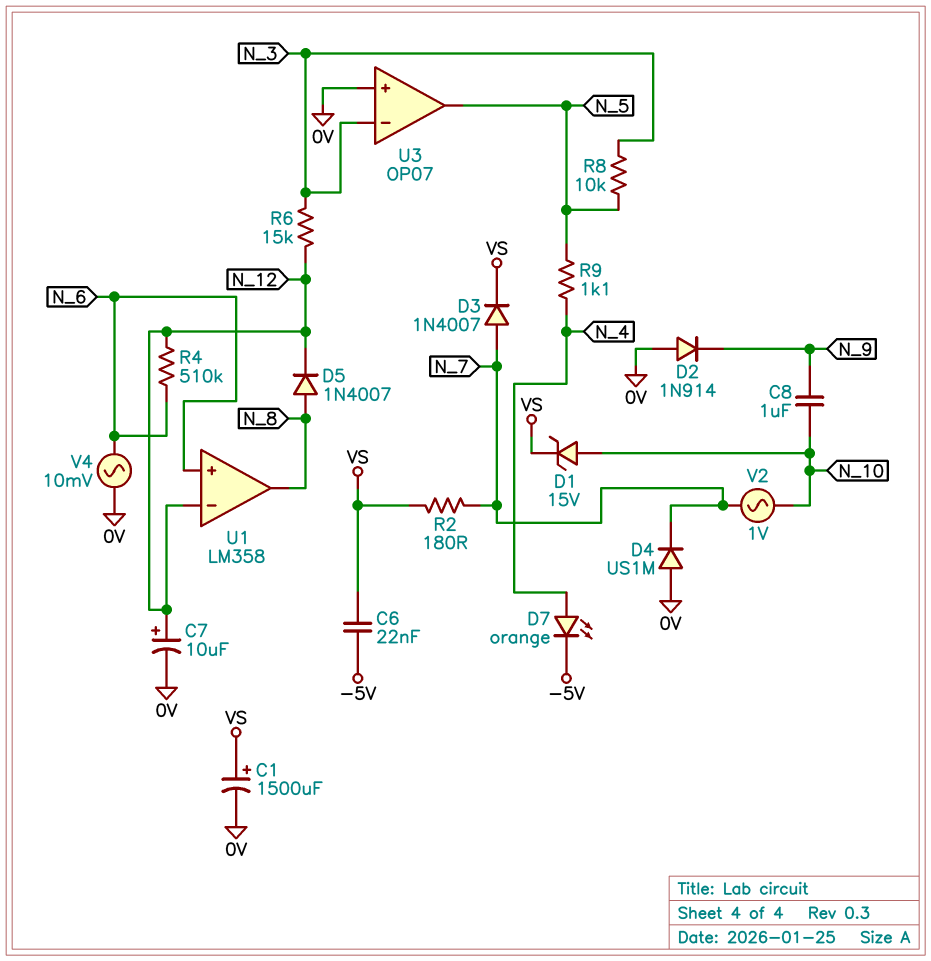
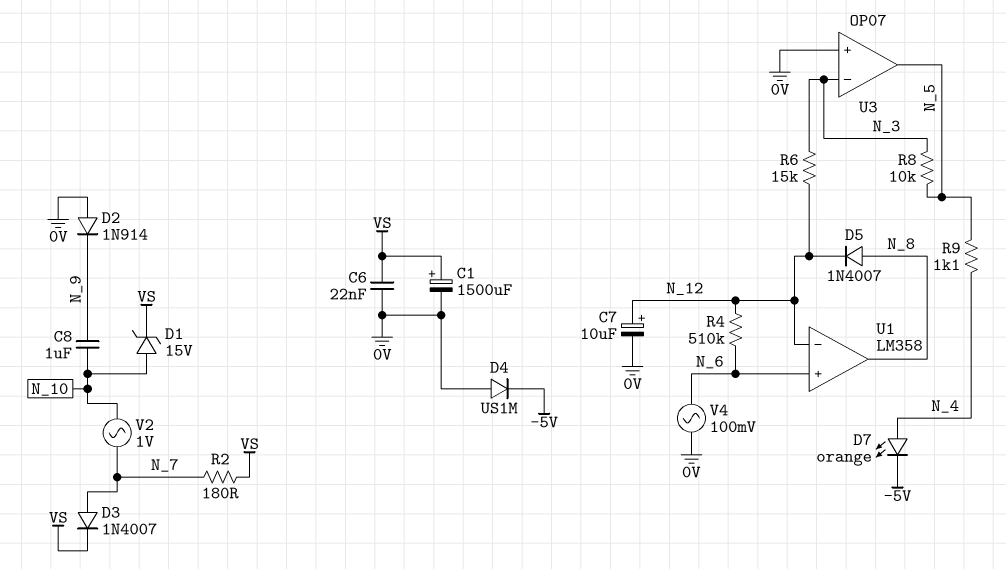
C6: 22nF (-5V, VS) -> 22nF (0V, VS)
D4: diode US1M (A 0V, K N_7) -> diode US1M (A 0V, K -5V)
V4: AC 10mV (0V, N_6) -> AC 100mV (0V, N_6)

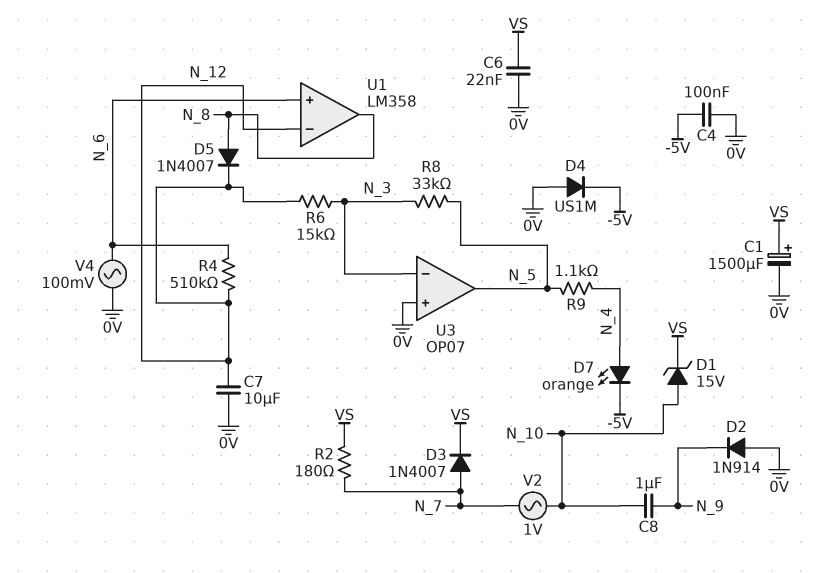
C4: none -> 100nF (-5V, 0V)
C7: 10uF (plus N_12, minus 0V) -> 10uF (0V, N_12)
R8: 10k (N_3, N_5) -> 33k (N_3, N_5)

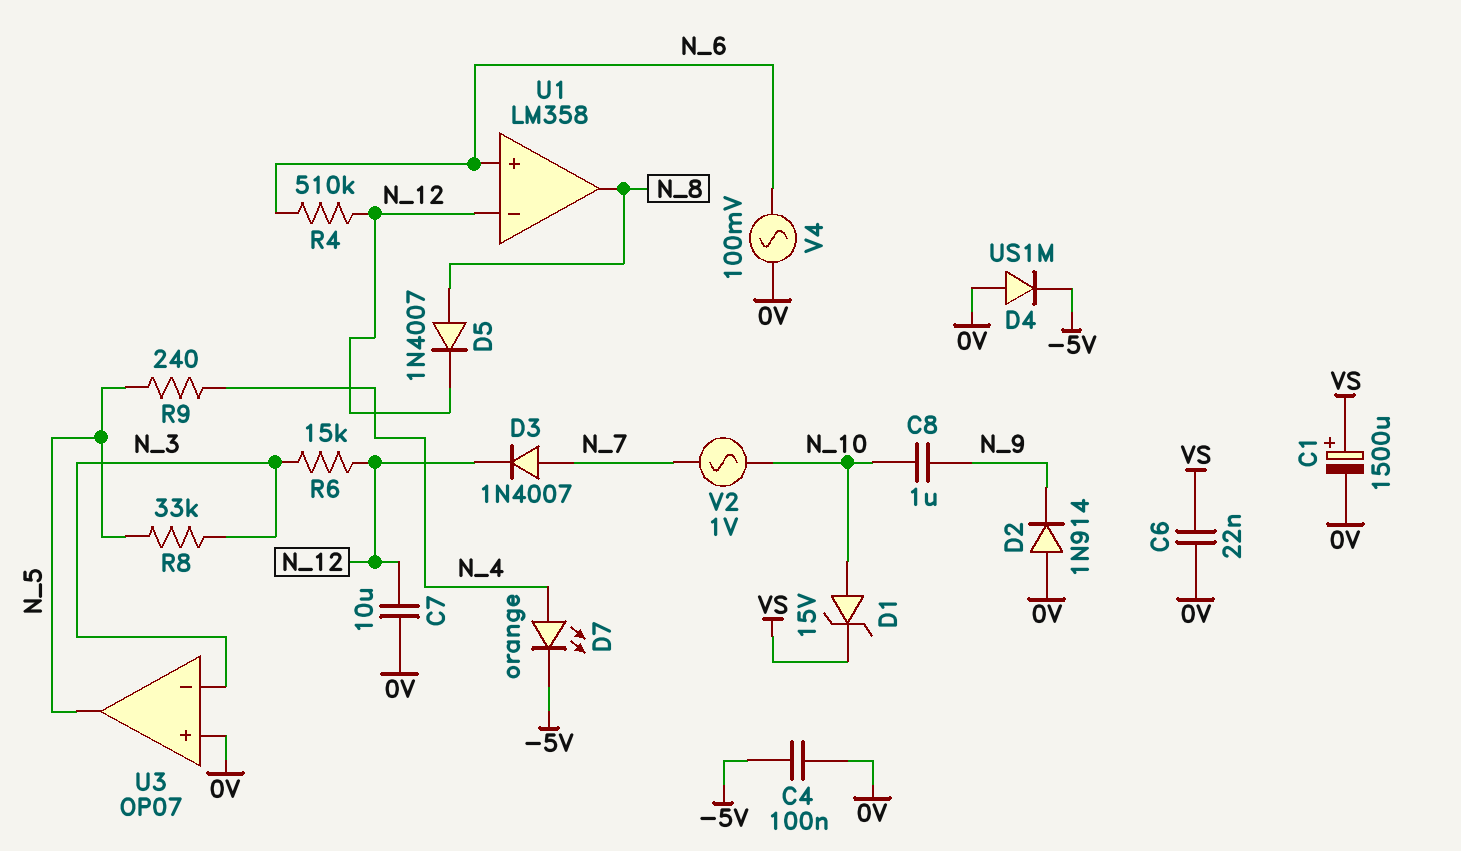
D3: diode 1N4007 (A N_7, K VS) -> diode 1N4007 (A N_7, K N_12)
R2: 180 (N_7, VS) -> none
R9: 1.1k (N_4, N_5) -> 240 (N_4, N_5)

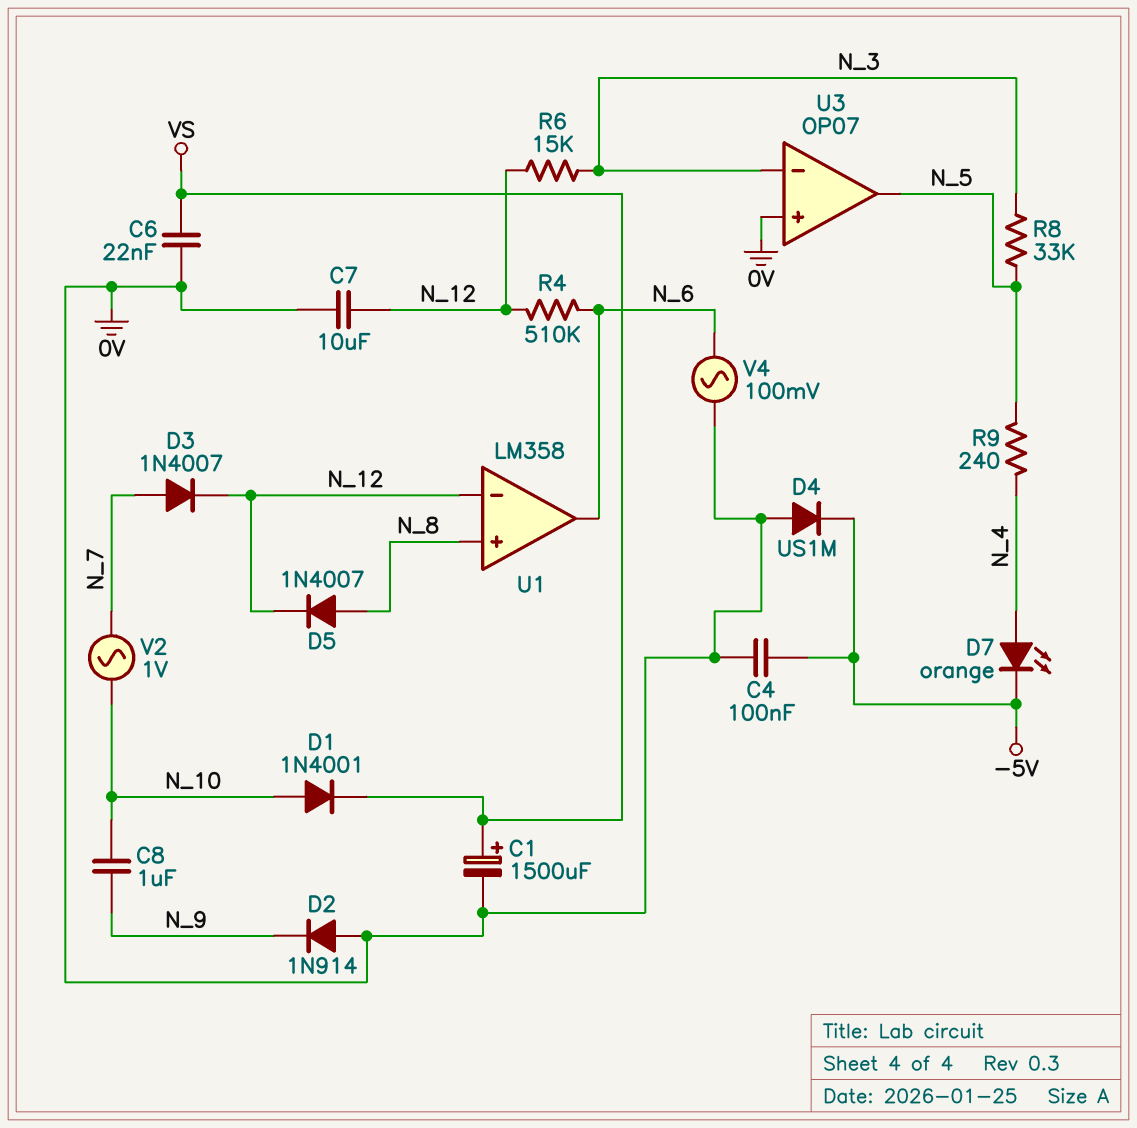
D1: zener 15V (A N_10, K VS) -> diode 1N4001 (A N_10, K VS)
U1 pin in+: N_6 -> N_8
U1 pin out: N_8 -> N_6

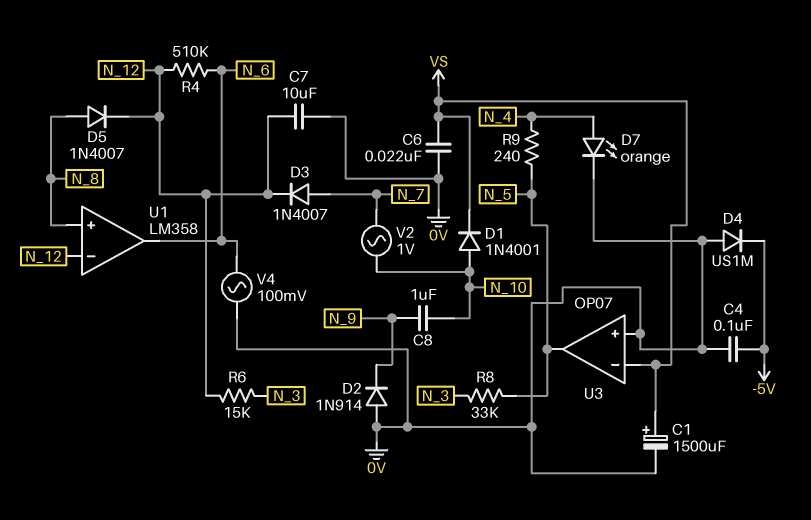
D7: LED orange (A N_4, K -5V) -> LED orange (A N_4, K 0V)
U3 pin in-: N_3 -> VS

